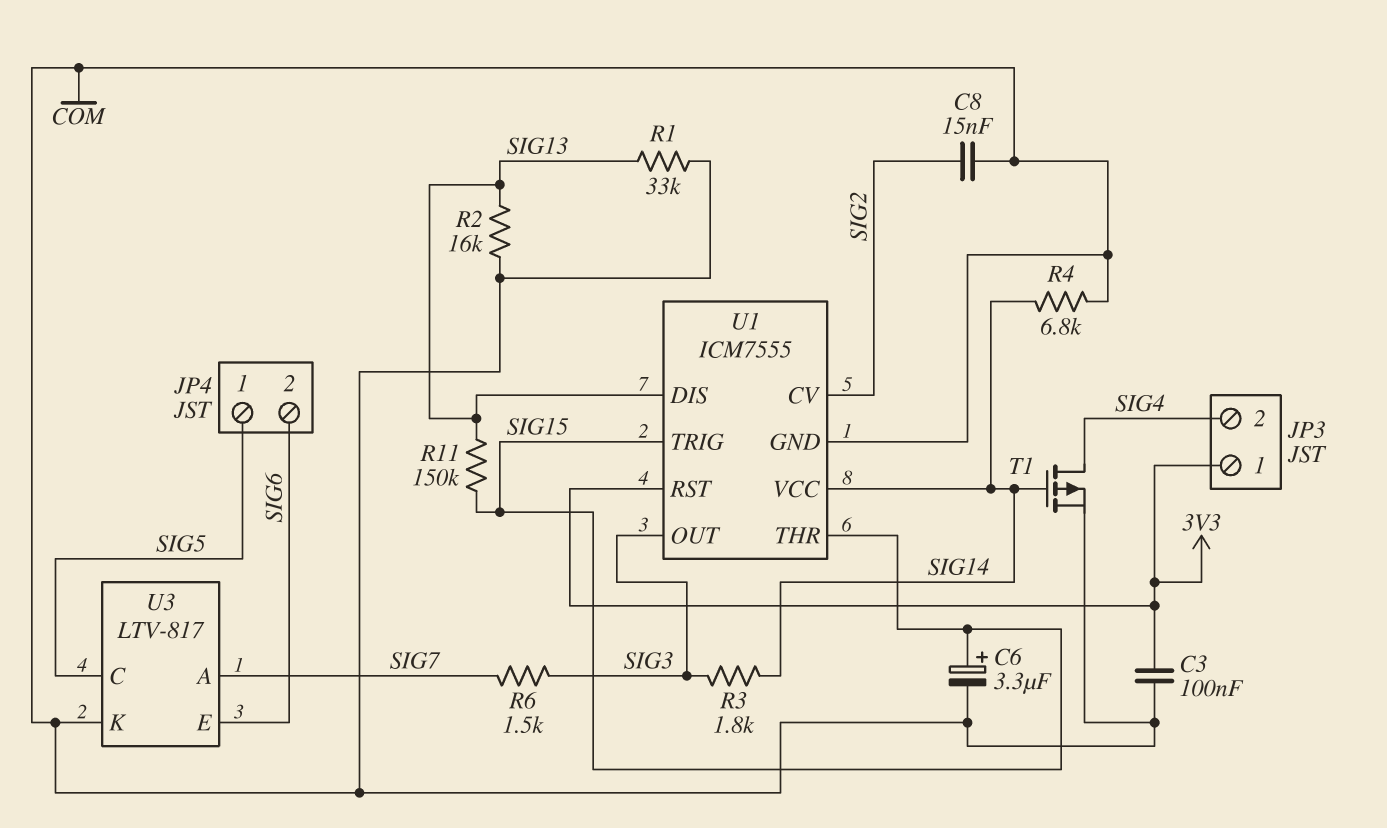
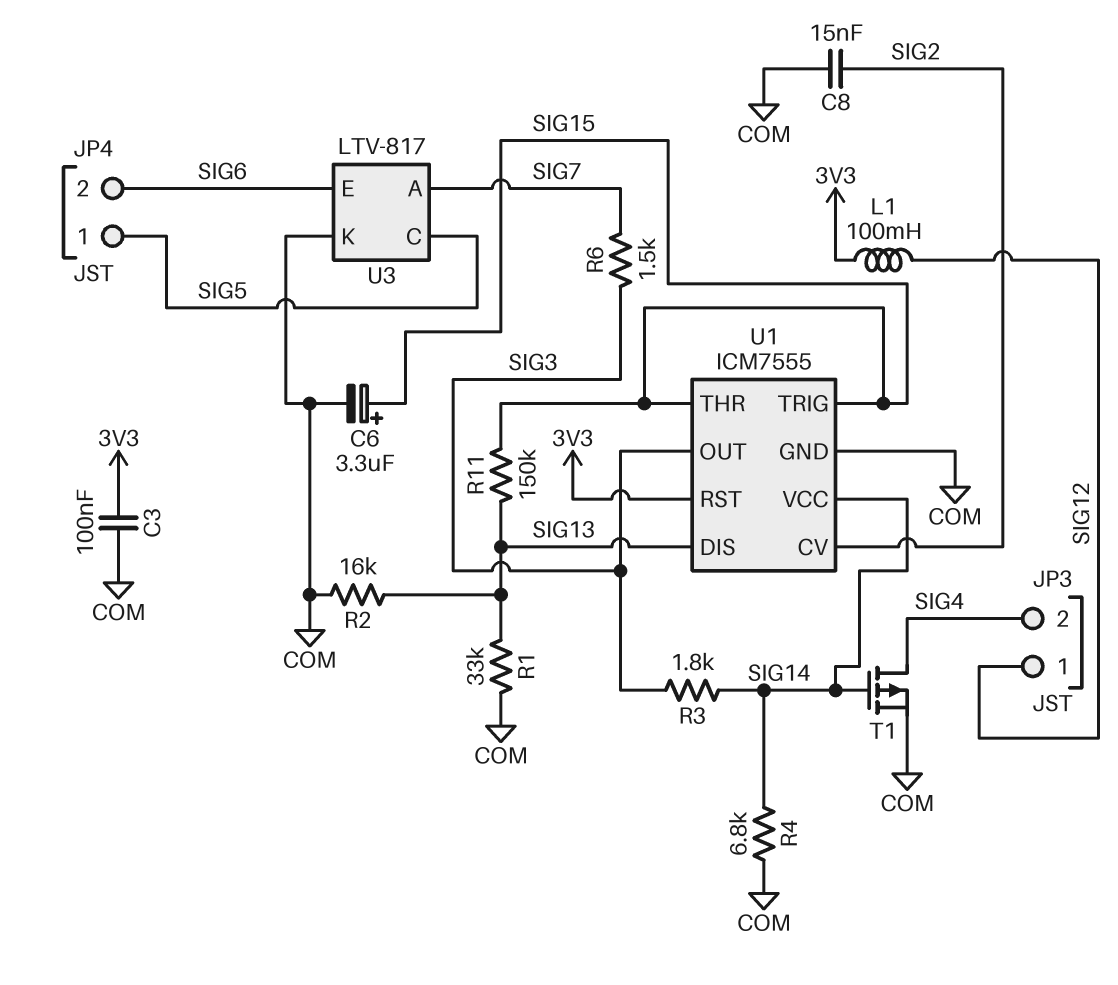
JP3 pin 1: 3V3 -> SIG12
L1: none -> 100mH (3V3, SIG12)

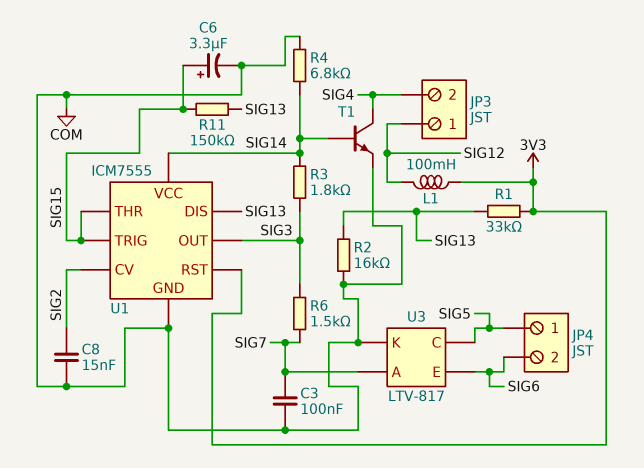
C3: 100nF (3V3, COM) -> 100nF (COM, SIG7)
R1: 33k (COM, SIG13) -> 33k (3V3, SIG13)
T1: PMOS (G SIG14, D SIG4, S COM) -> NPN (B SIG14, C SIG4, E COM)

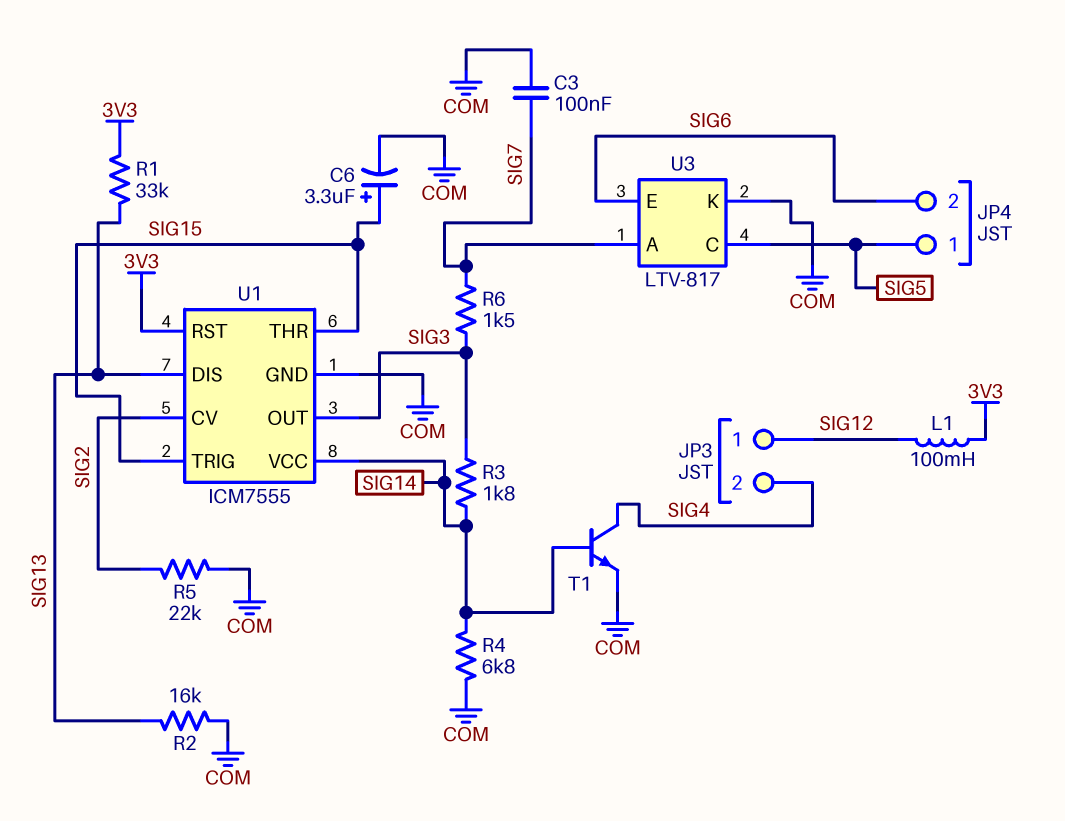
C8: 15nF (COM, SIG2) -> none
R5: none -> 22k (COM, SIG2)
R11: 150k (SIG13, SIG15) -> none

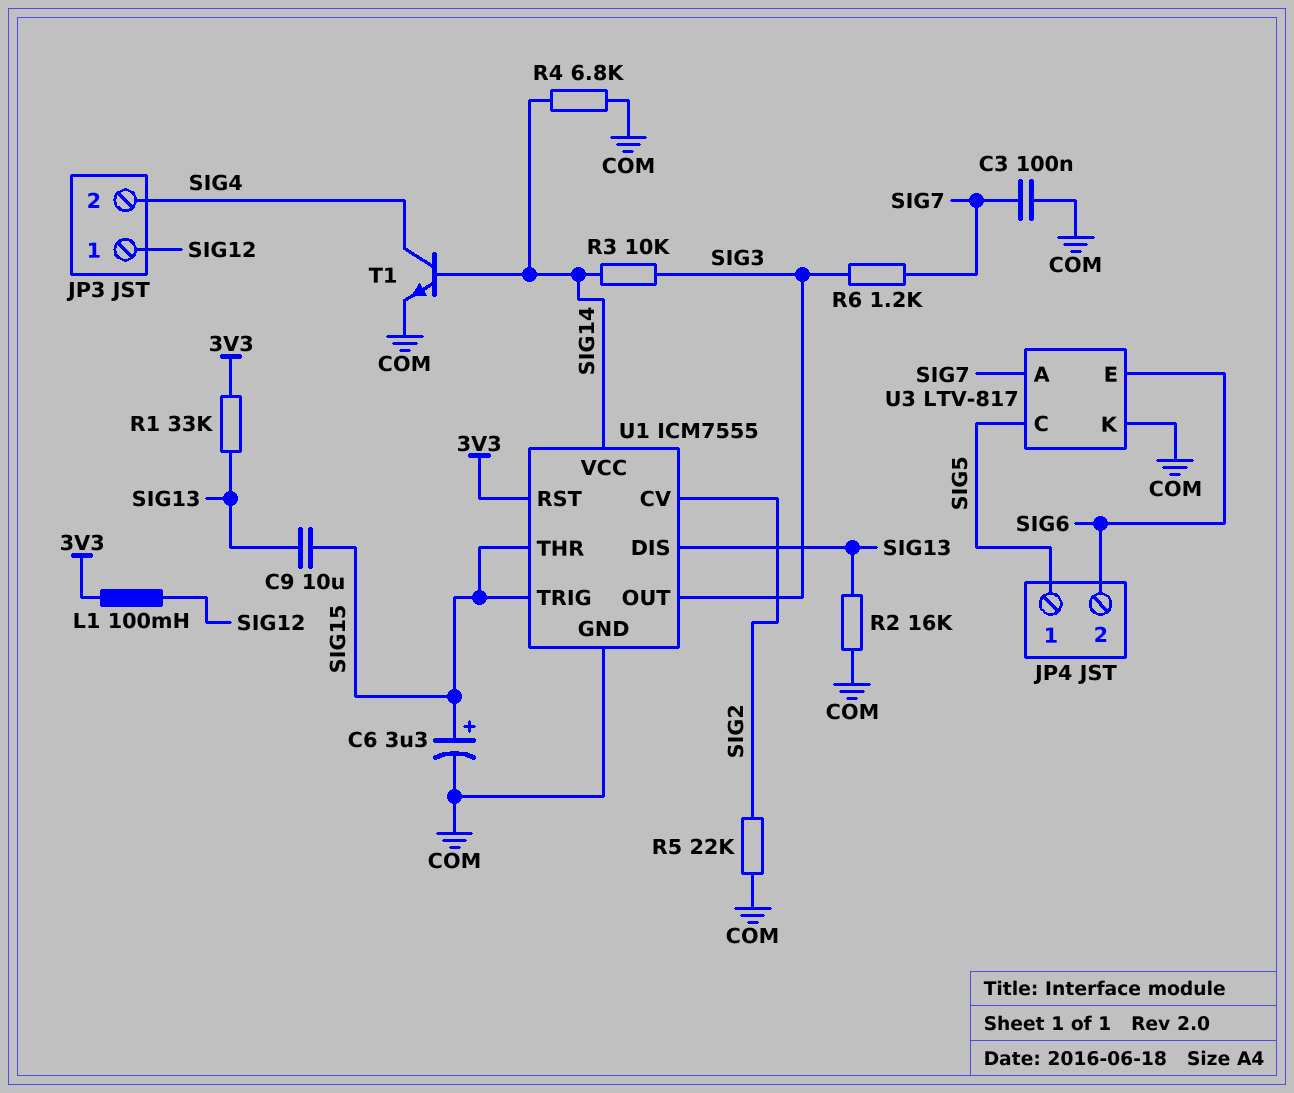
C9: none -> 10uF (SIG13, SIG15)
R3: 1.8k (SIG3, SIG14) -> 10k (SIG3, SIG14)
R6: 1.5k (SIG3, SIG7) -> 1.2k (SIG3, SIG7)

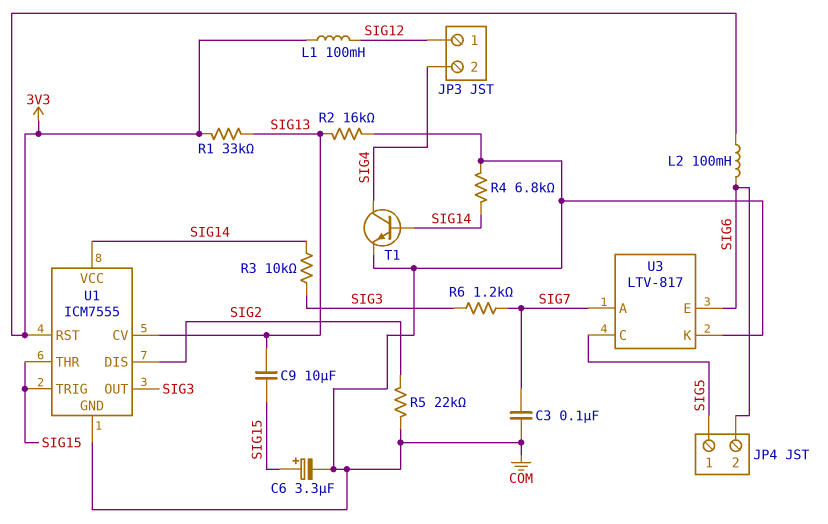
L2: none -> 100mH (3V3, SIG6)
U1 pin CV: SIG2 -> SIG13
U1 pin DIS: SIG13 -> SIG2

